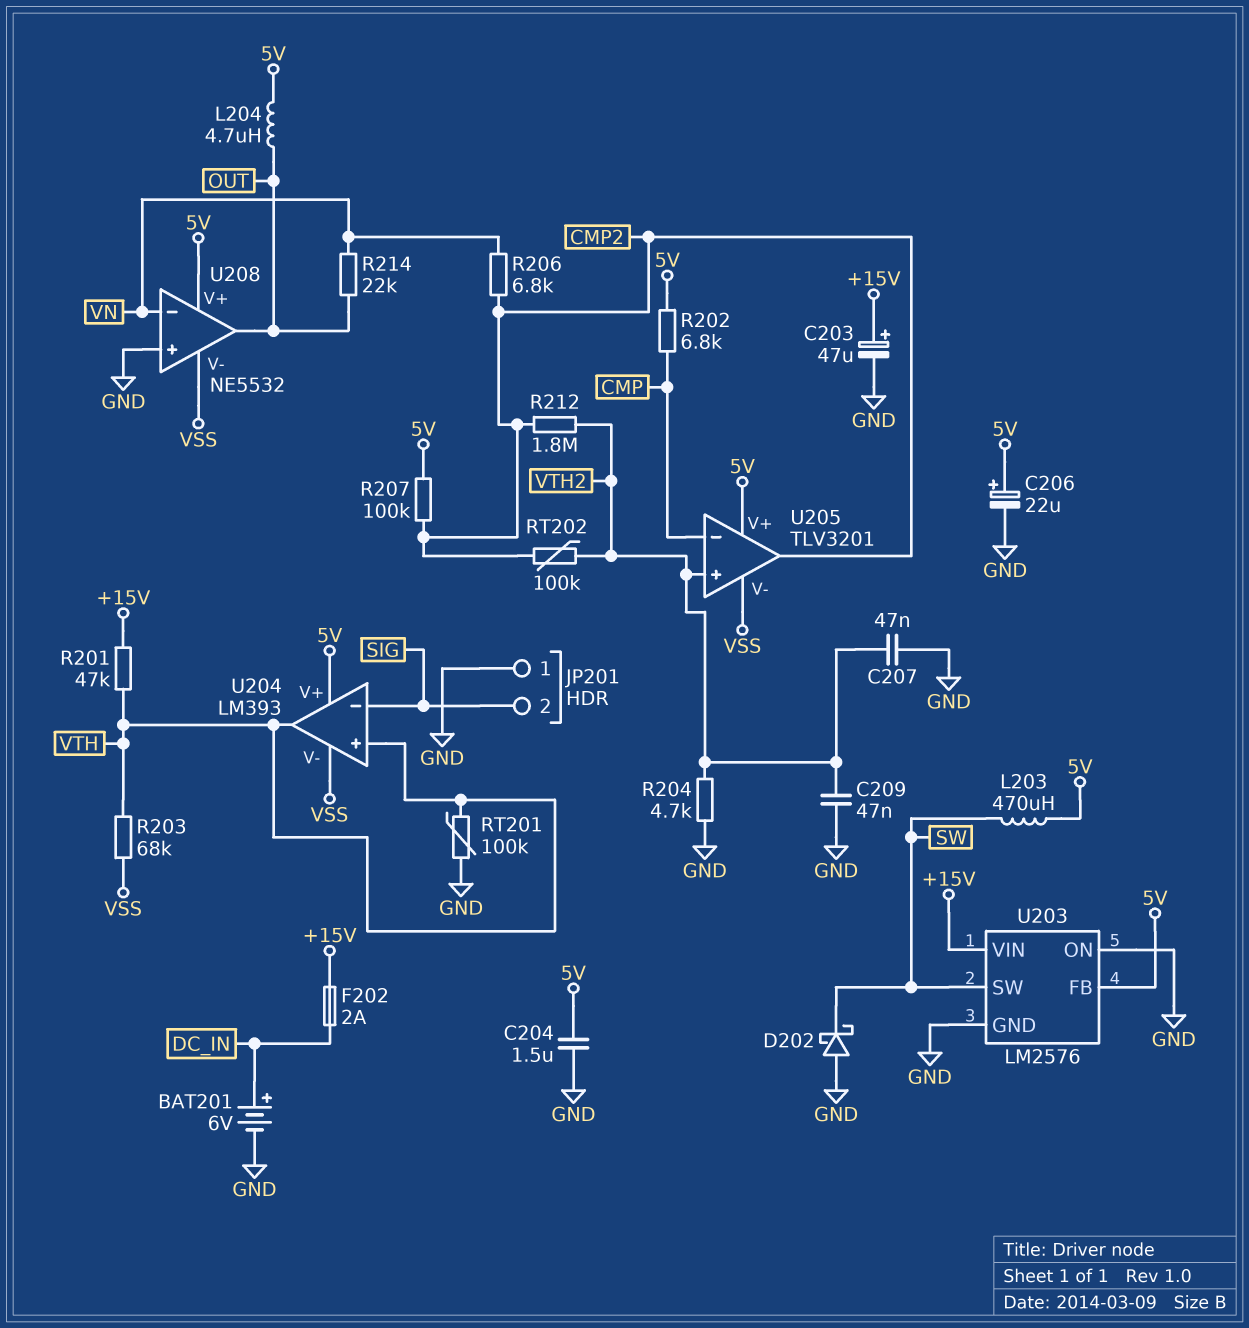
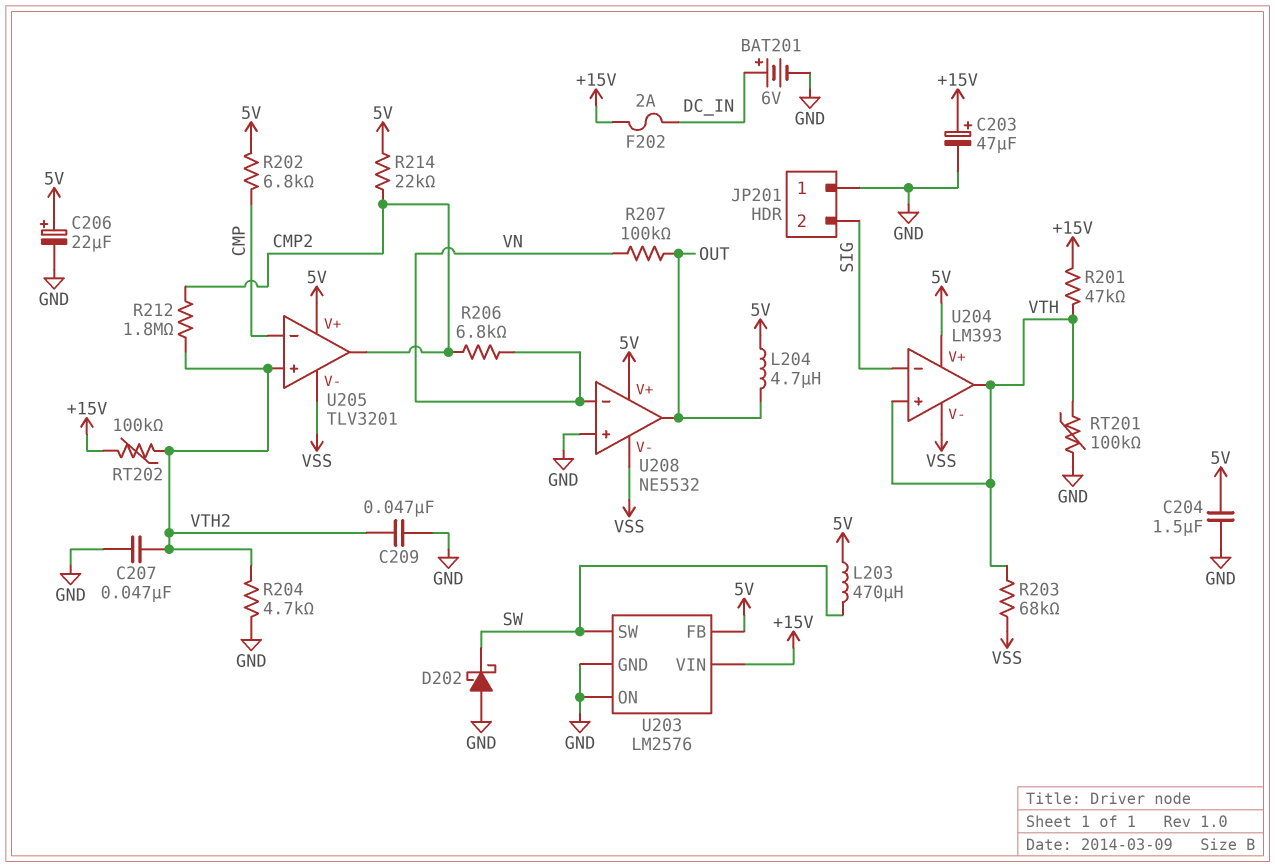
R207: 100k (5V, CMP2) -> 100k (OUT, VN)
R214: 22k (OUT, VN) -> 22k (5V, CMP2)
RT202: 100k (CMP2, VTH2) -> 100k (+15V, VTH2)

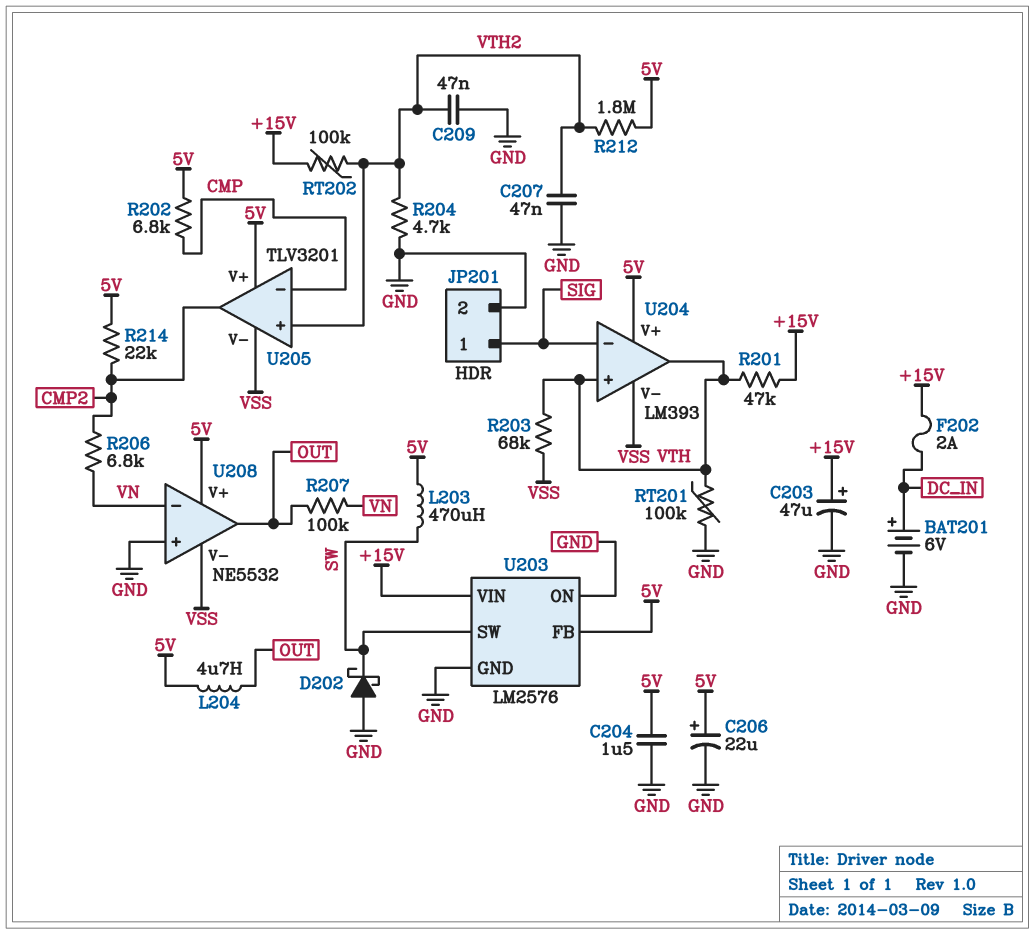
JP201 pin 1: GND -> SIG
JP201 pin 2: SIG -> GND
R212: 1.8M (CMP2, VTH2) -> 1.8M (5V, VTH2)

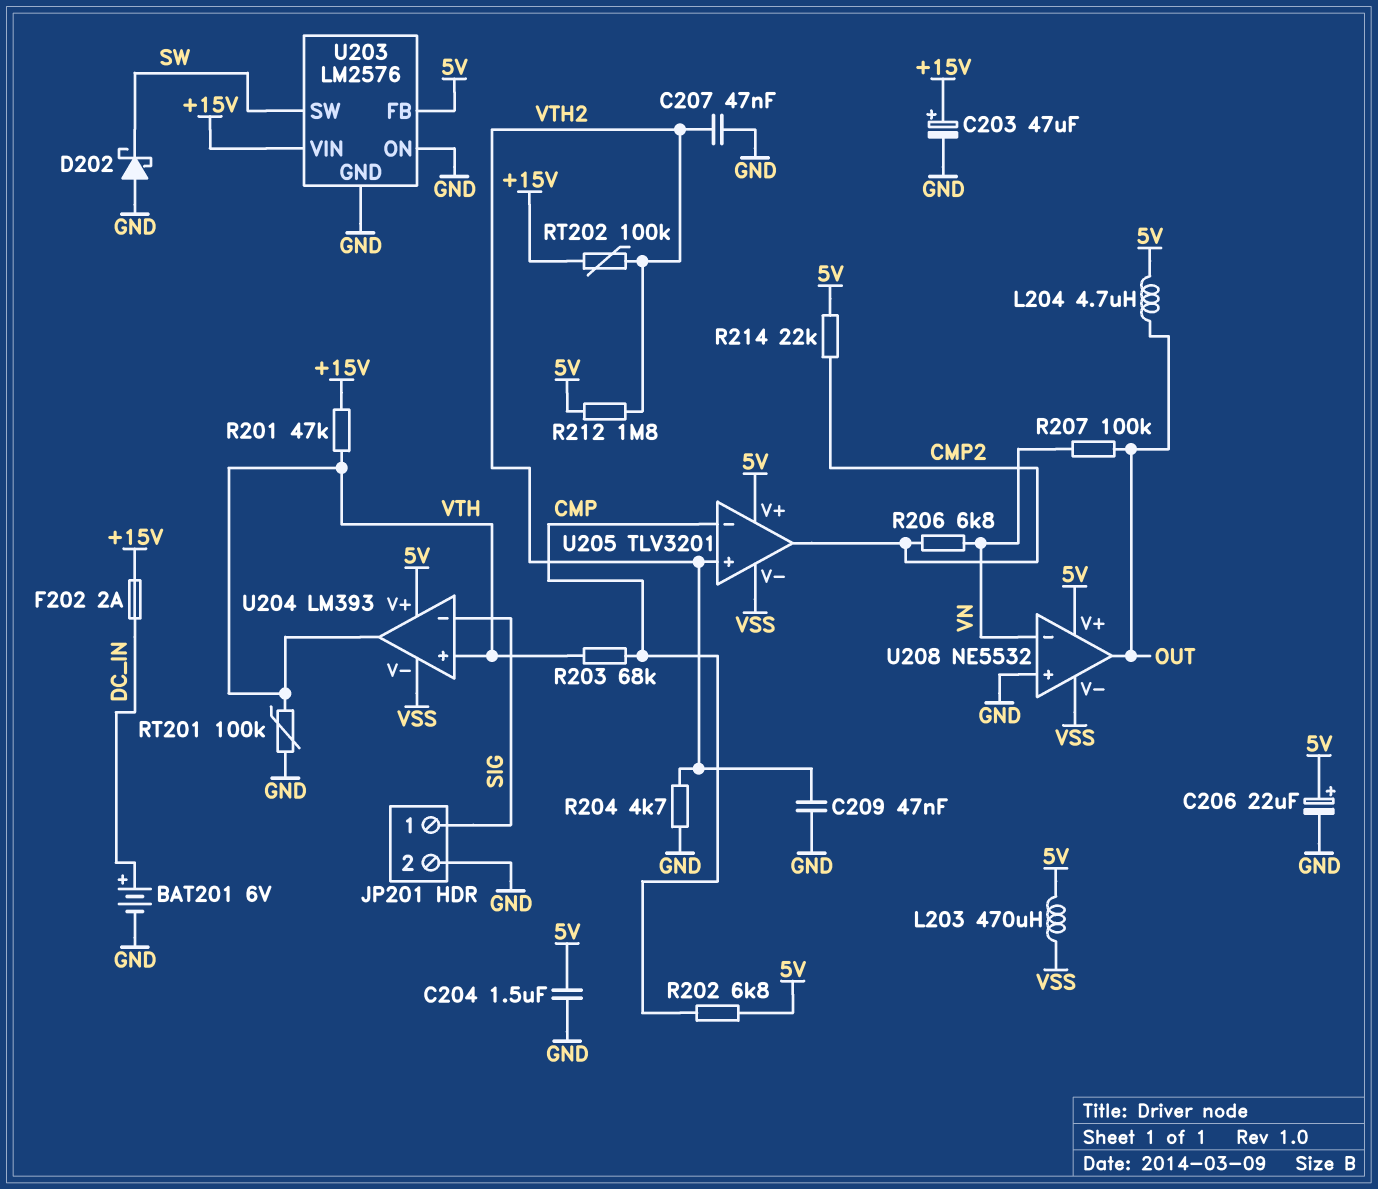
L203: 470uH (5V, SW) -> 470uH (5V, VSS)
R203: 68k (VSS, VTH) -> 68k (CMP, VTH)

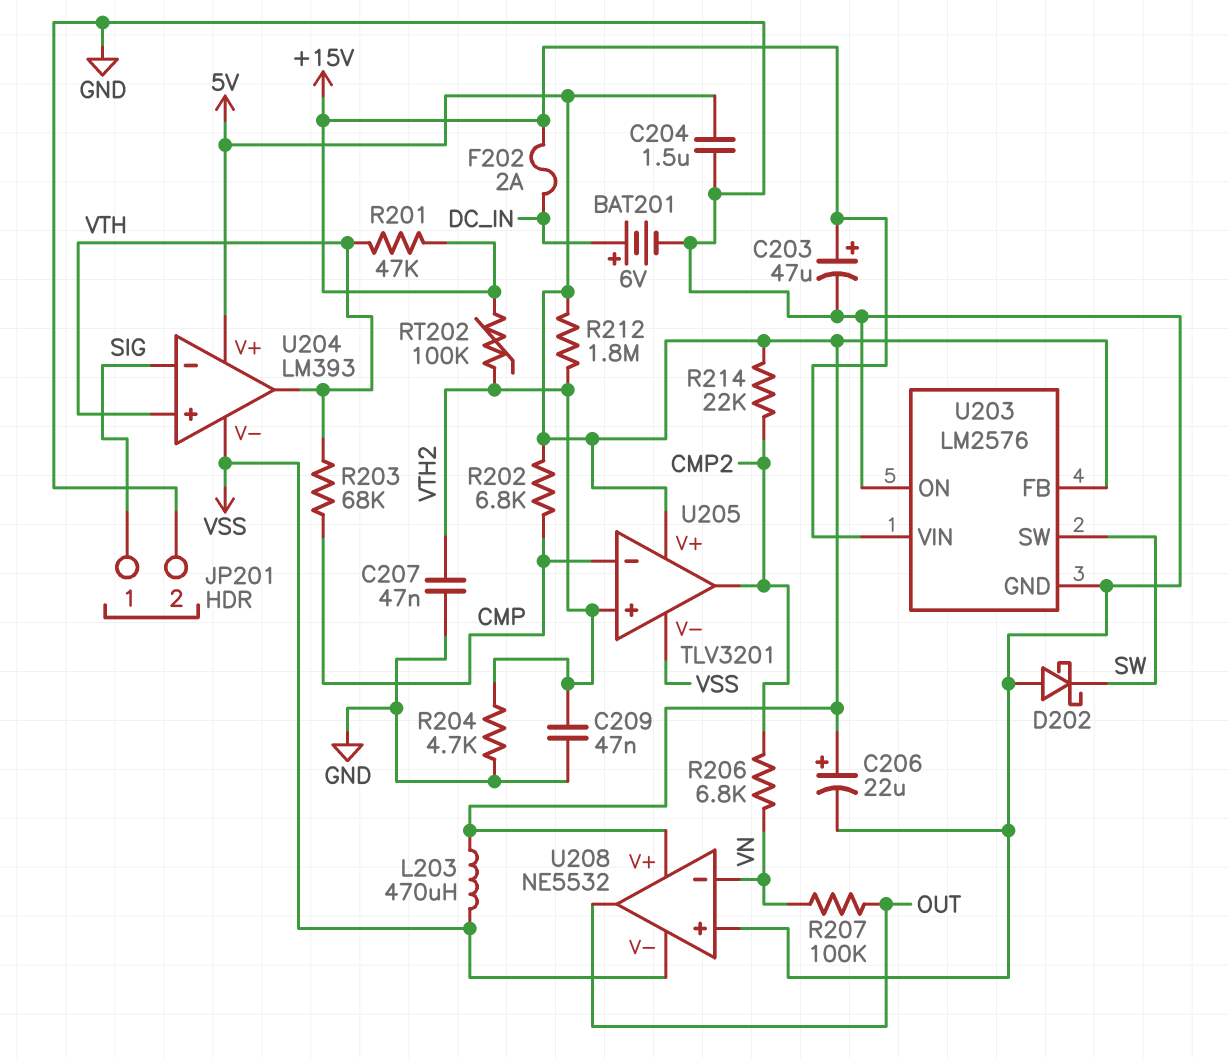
L204: 4.7uH (5V, OUT) -> none
RT201: 100k (GND, VTH) -> none

